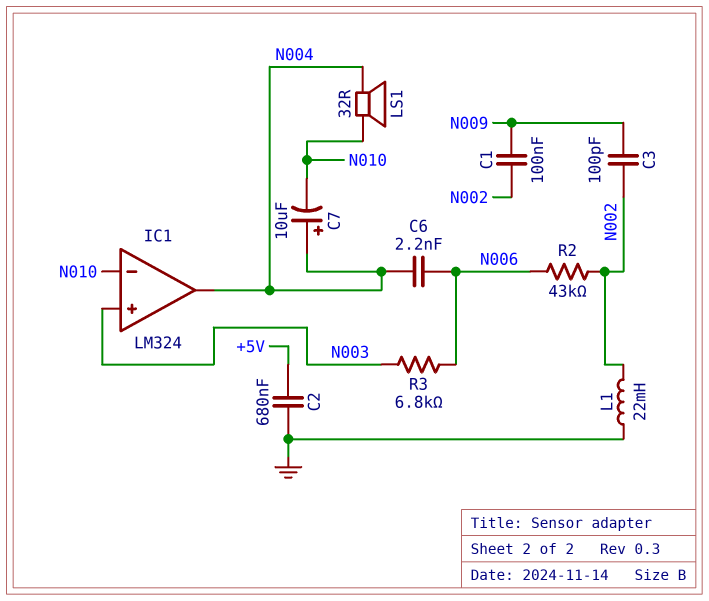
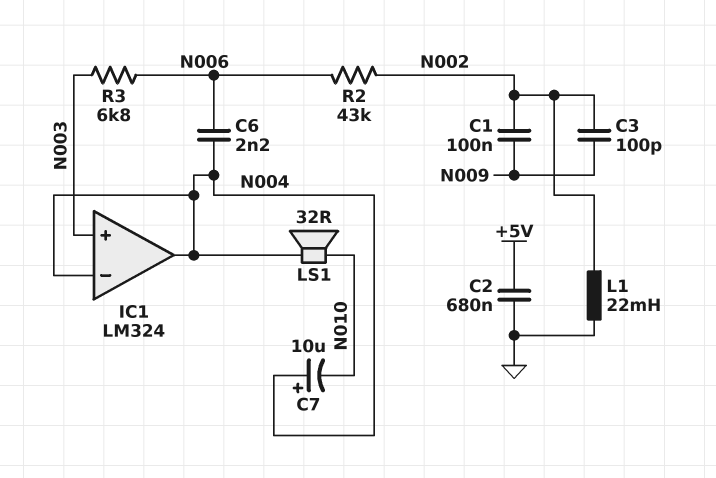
IC1 pin in-: N010 -> N004

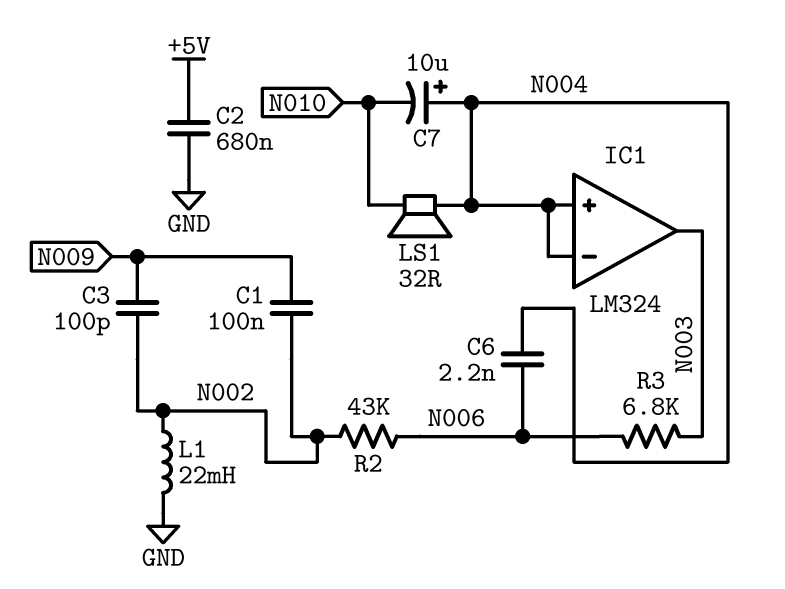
IC1 pin in+: N003 -> N004
IC1 pin out: N004 -> N003

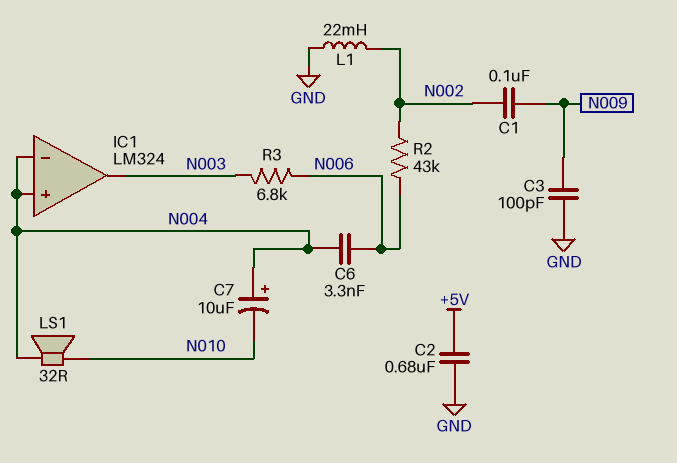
C3: 100pF (N002, N009) -> 100pF (GND, N009)
C6: 2.2nF (N004, N006) -> 3.3nF (N004, N006)

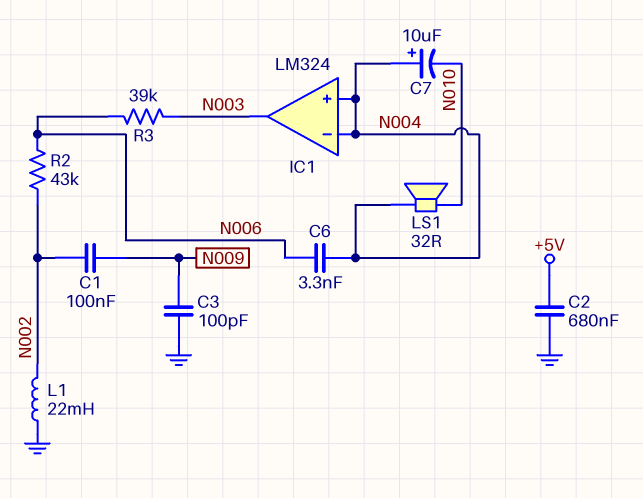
R3: 6.8k (N003, N006) -> 39k (N003, N006)

